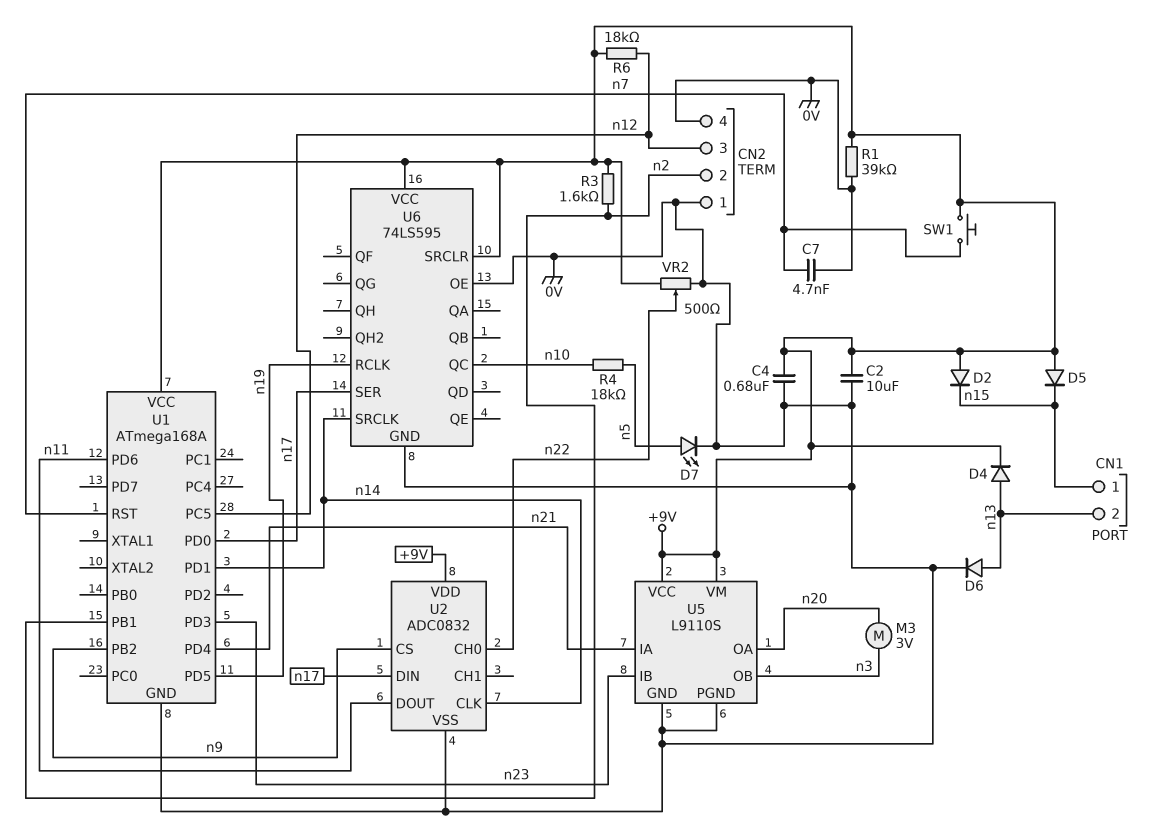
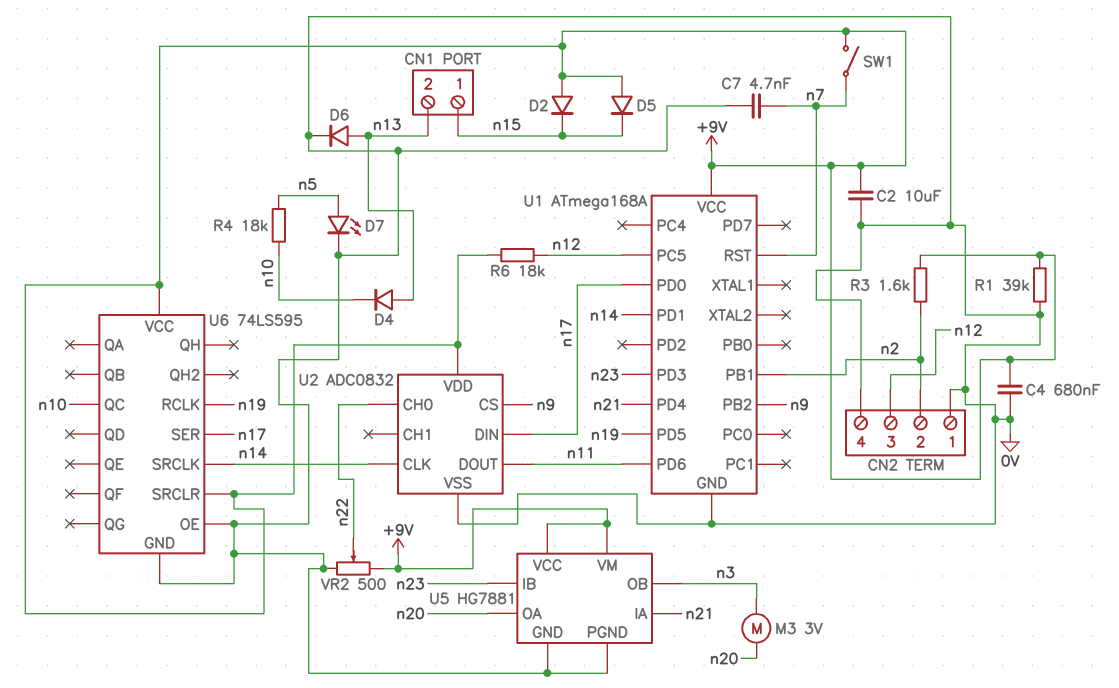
D4: diode (A n13, K +9V) -> diode (A n13, K n10)
SW1: button (+9V, n7) -> switch (+9V, n7)
U5: L9110S -> HG7881

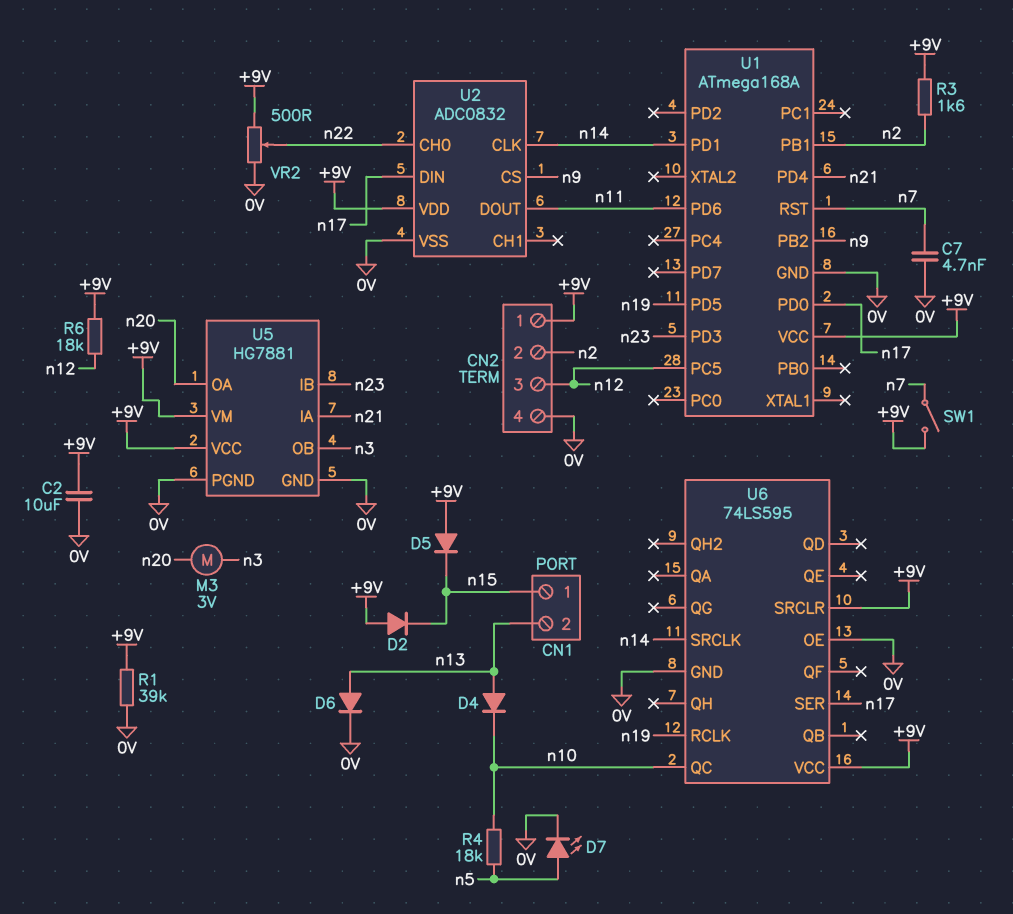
C4: 680nF (+9V, 0V) -> none
CN2 pin 1: 0V -> +9V

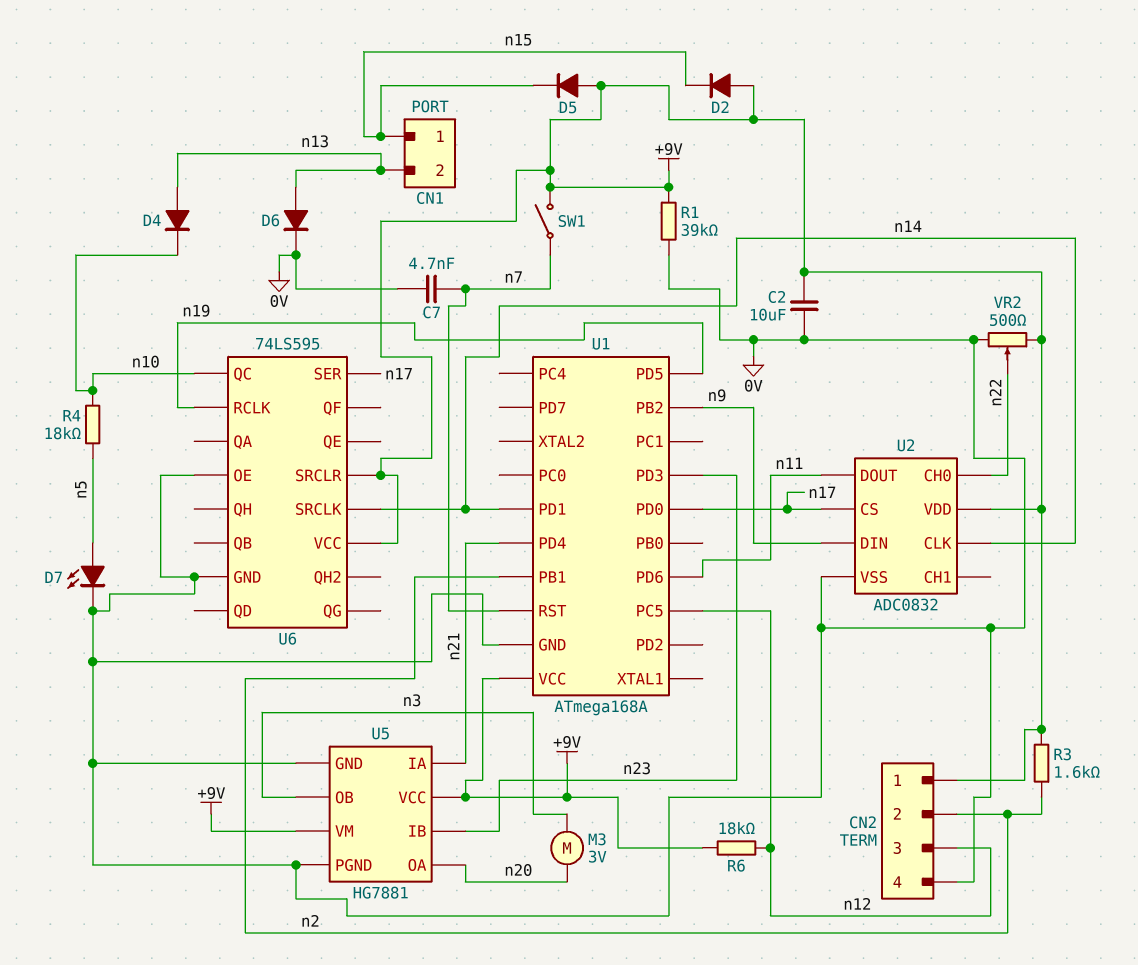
U2 pin CS: n9 -> n17
U2 pin DIN: n17 -> n9

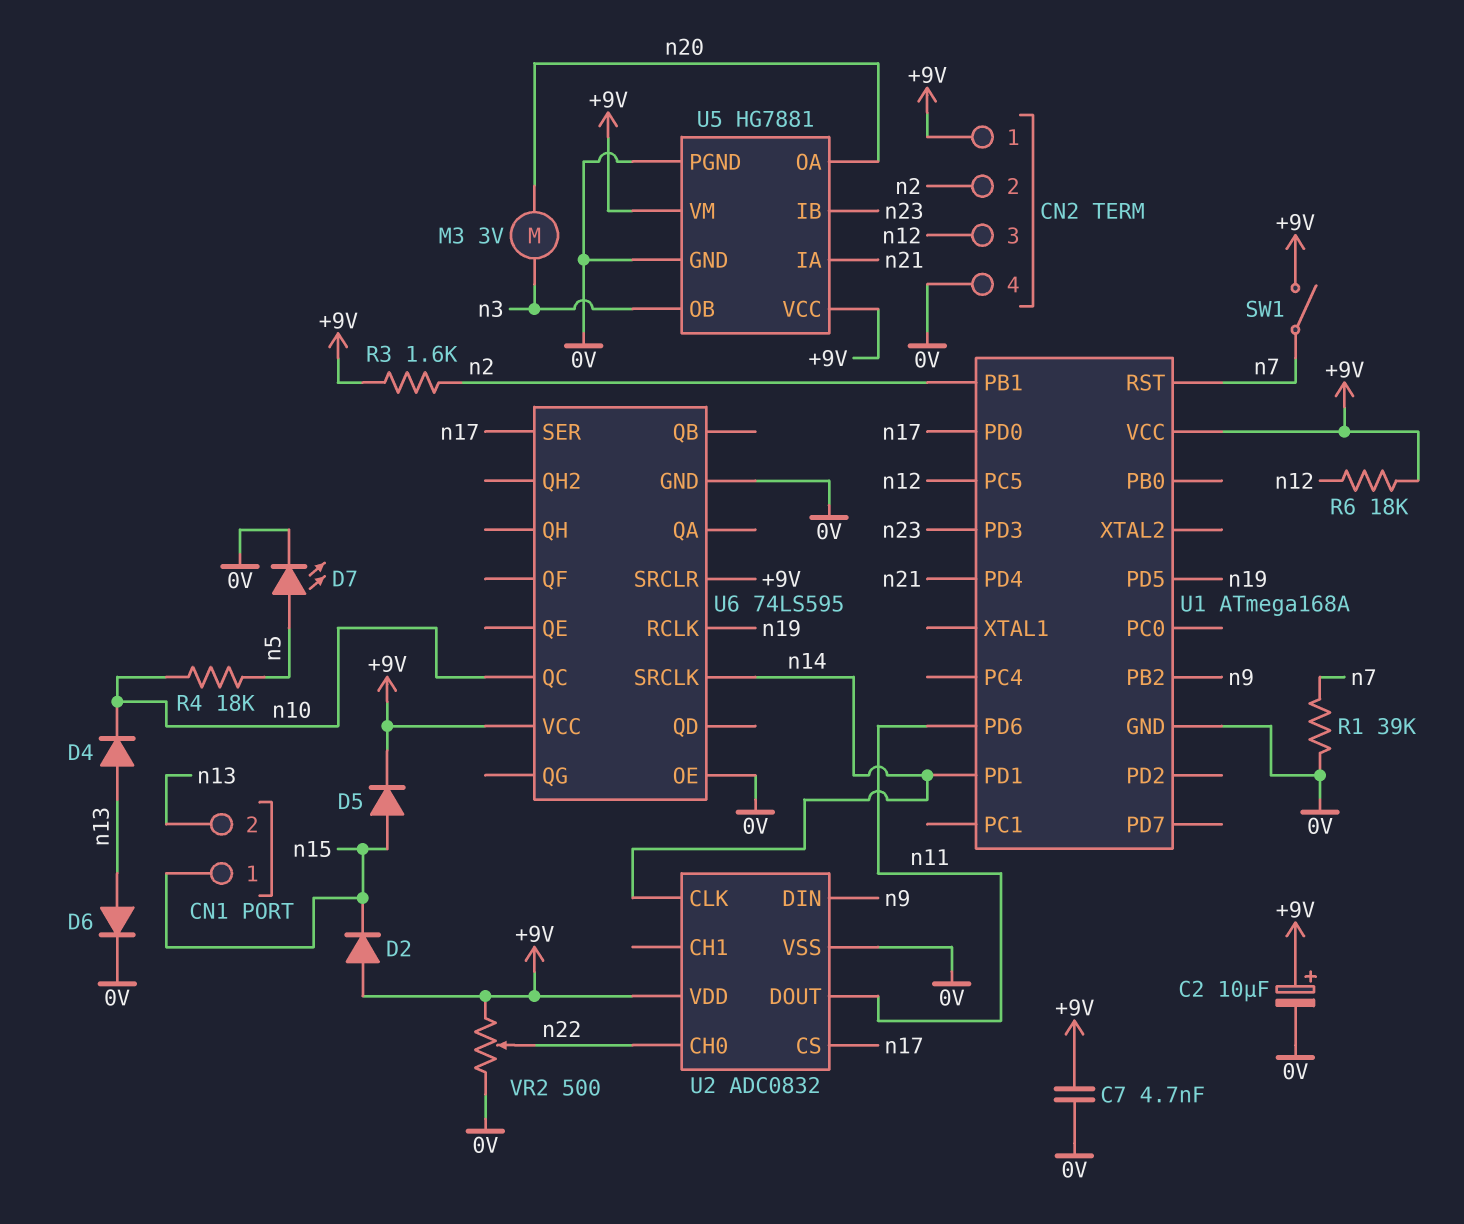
C2: 10uF (+9V, 0V) -> 10uF (plus +9V, minus 0V)
C7: 4.7nF (0V, n7) -> 4.7nF (+9V, 0V)
D5: diode (A +9V, K n15) -> diode (A n15, K +9V)
R1: 39k (+9V, 0V) -> 39k (0V, n7)

